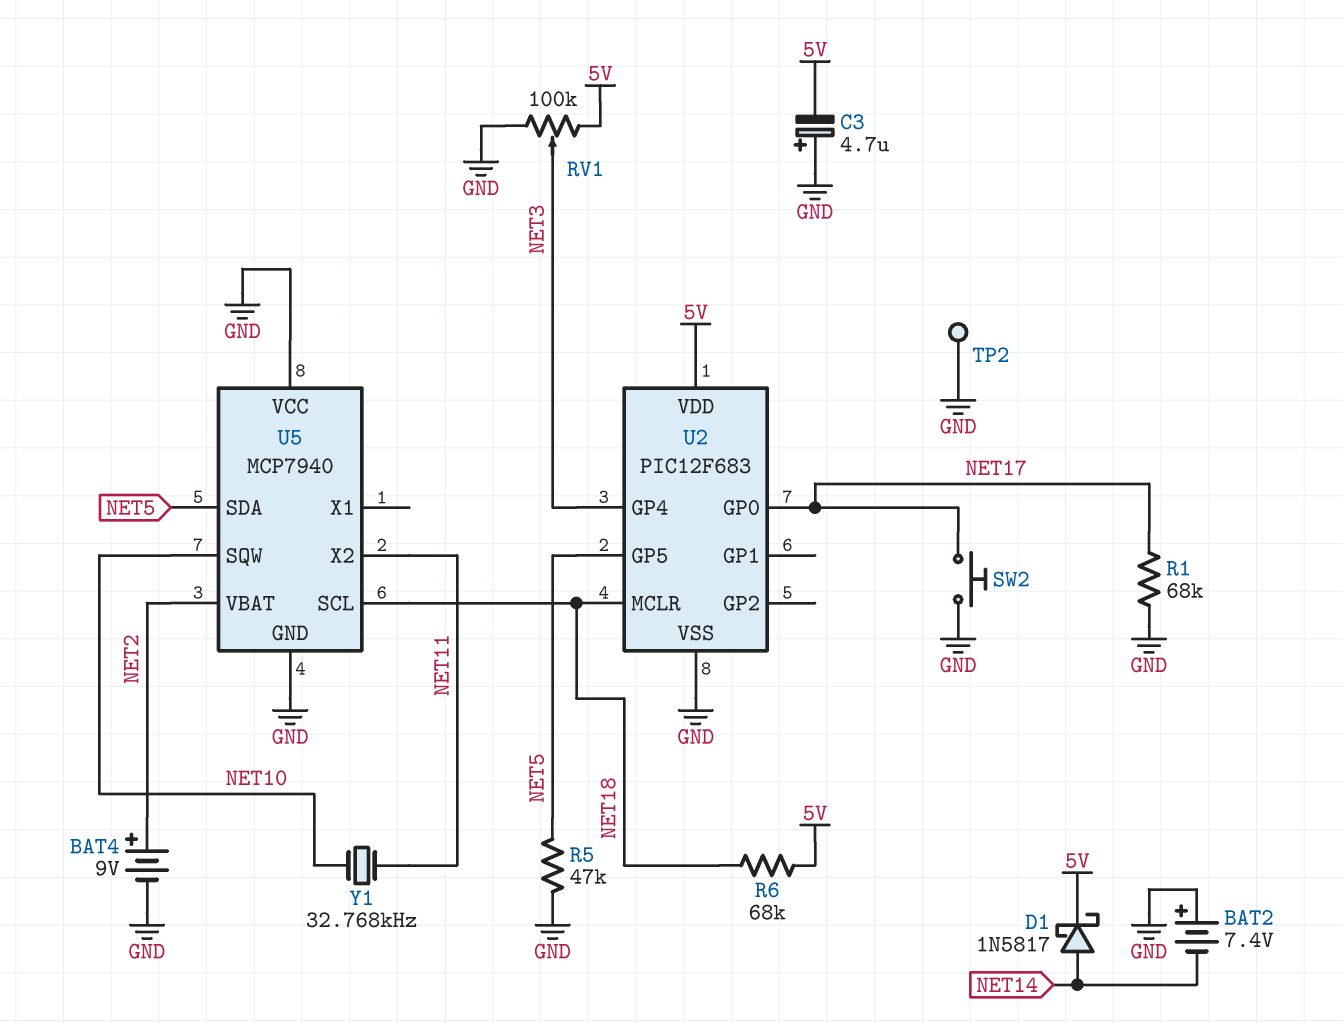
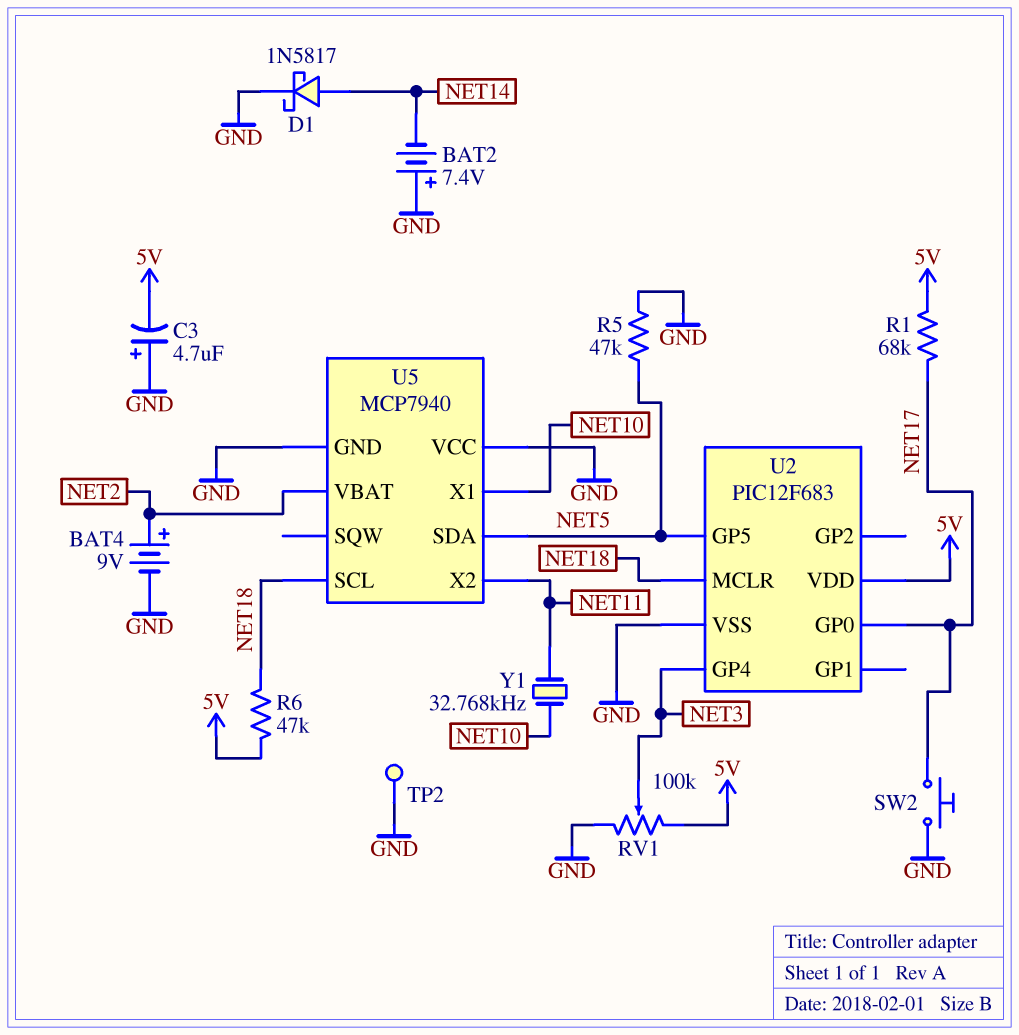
D1: schottky 1N5817 (A NET14, K 5V) -> schottky 1N5817 (A NET14, K GND)
R1: 68k (GND, NET17) -> 68k (5V, NET17)
R6: 68k (5V, NET18) -> 47k (5V, NET18)
U5 pin SQW: NET10 -> none
U5 pin X1: none -> NET10

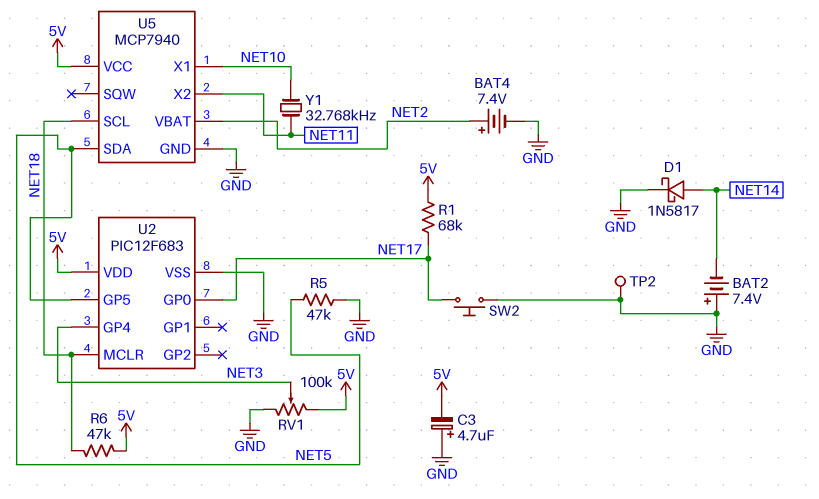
BAT4: 9V (plus NET2, minus GND) -> 7.4V (plus NET2, minus GND)
U5 pin VCC: GND -> 5V

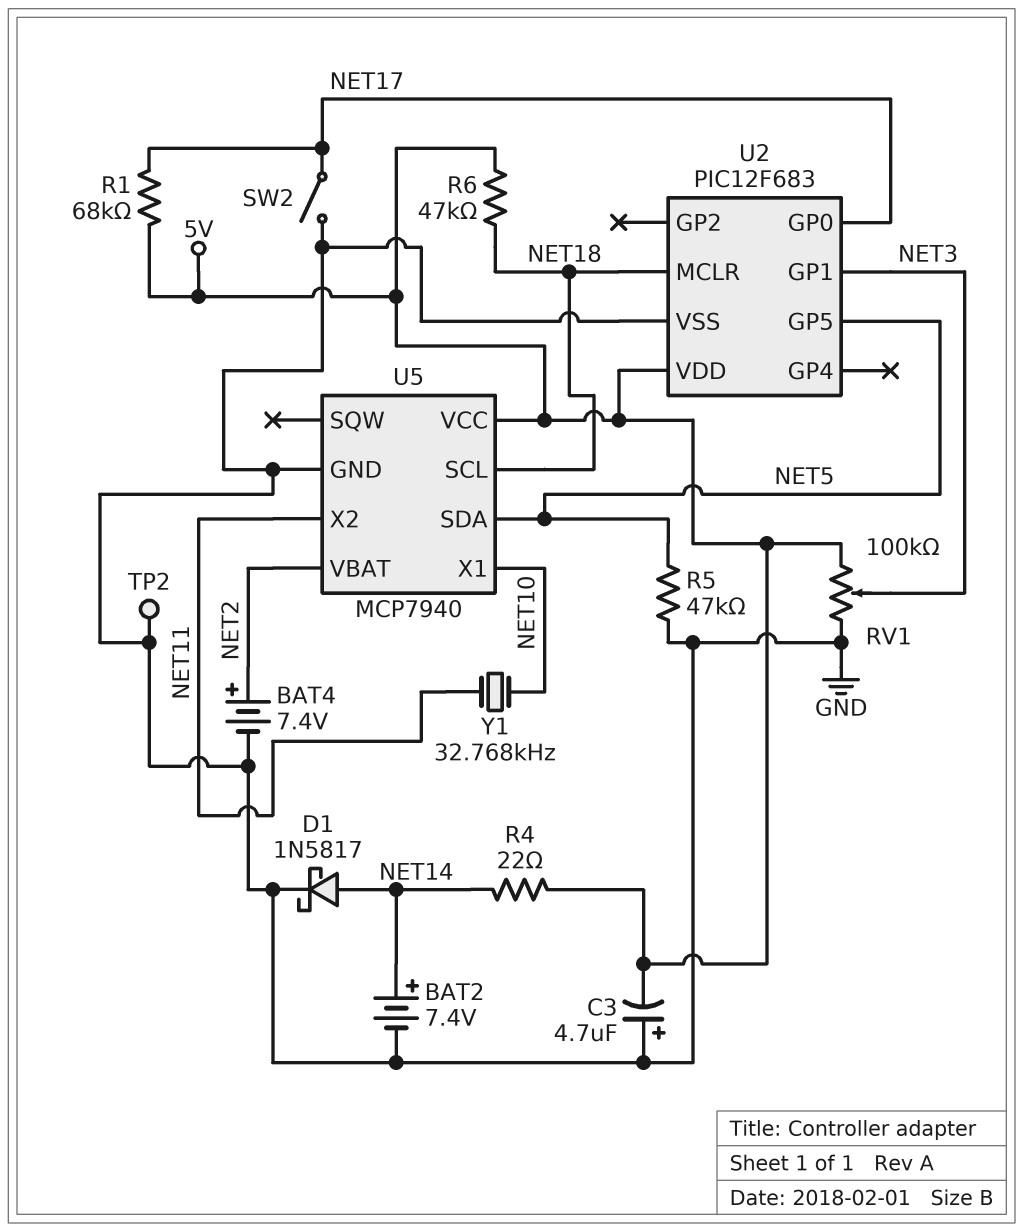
BAT2: 7.4V (plus GND, minus NET14) -> 7.4V (plus NET14, minus GND)
R4: none -> 22 (5V, NET14)
SW2: button (GND, NET17) -> switch (GND, NET17)
U2 pin GP1: none -> NET3
U2 pin GP4: NET3 -> none

